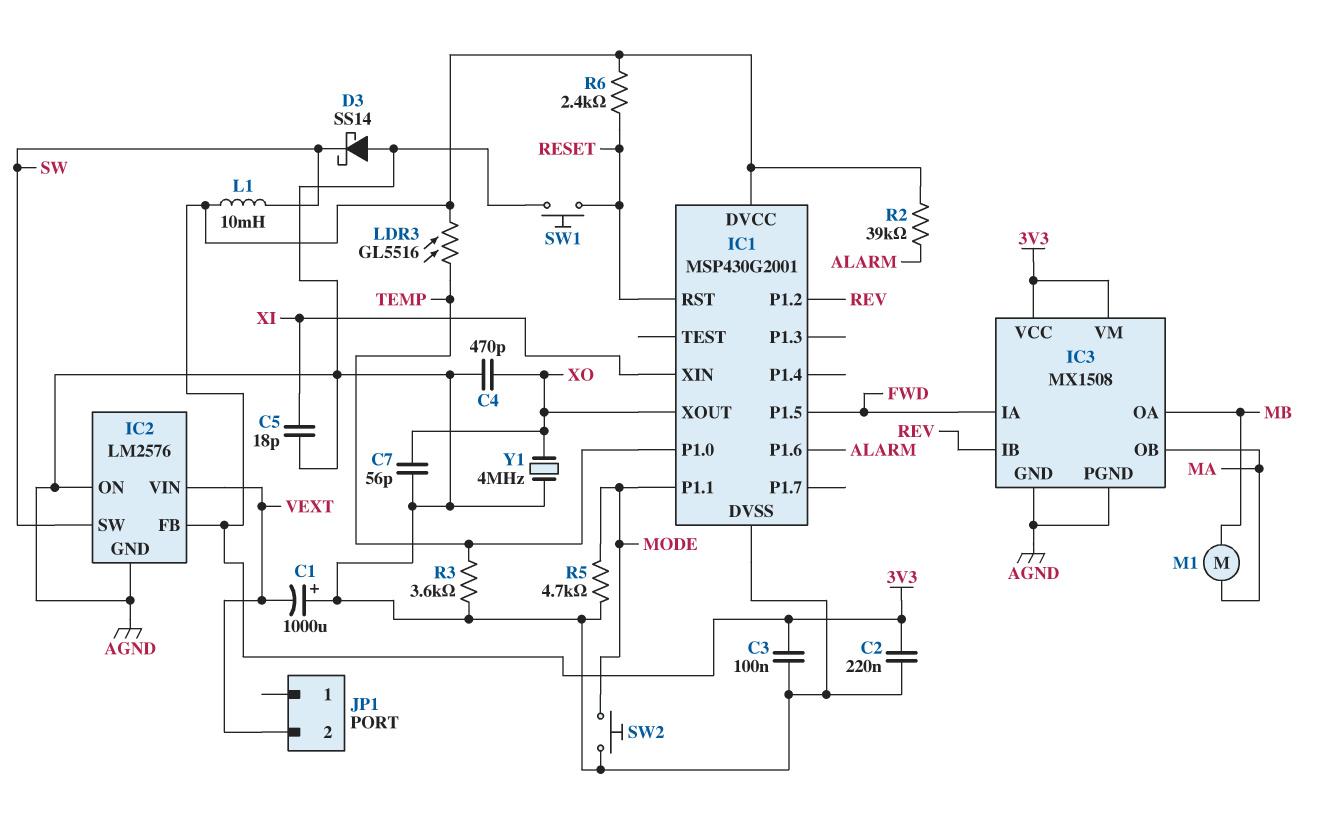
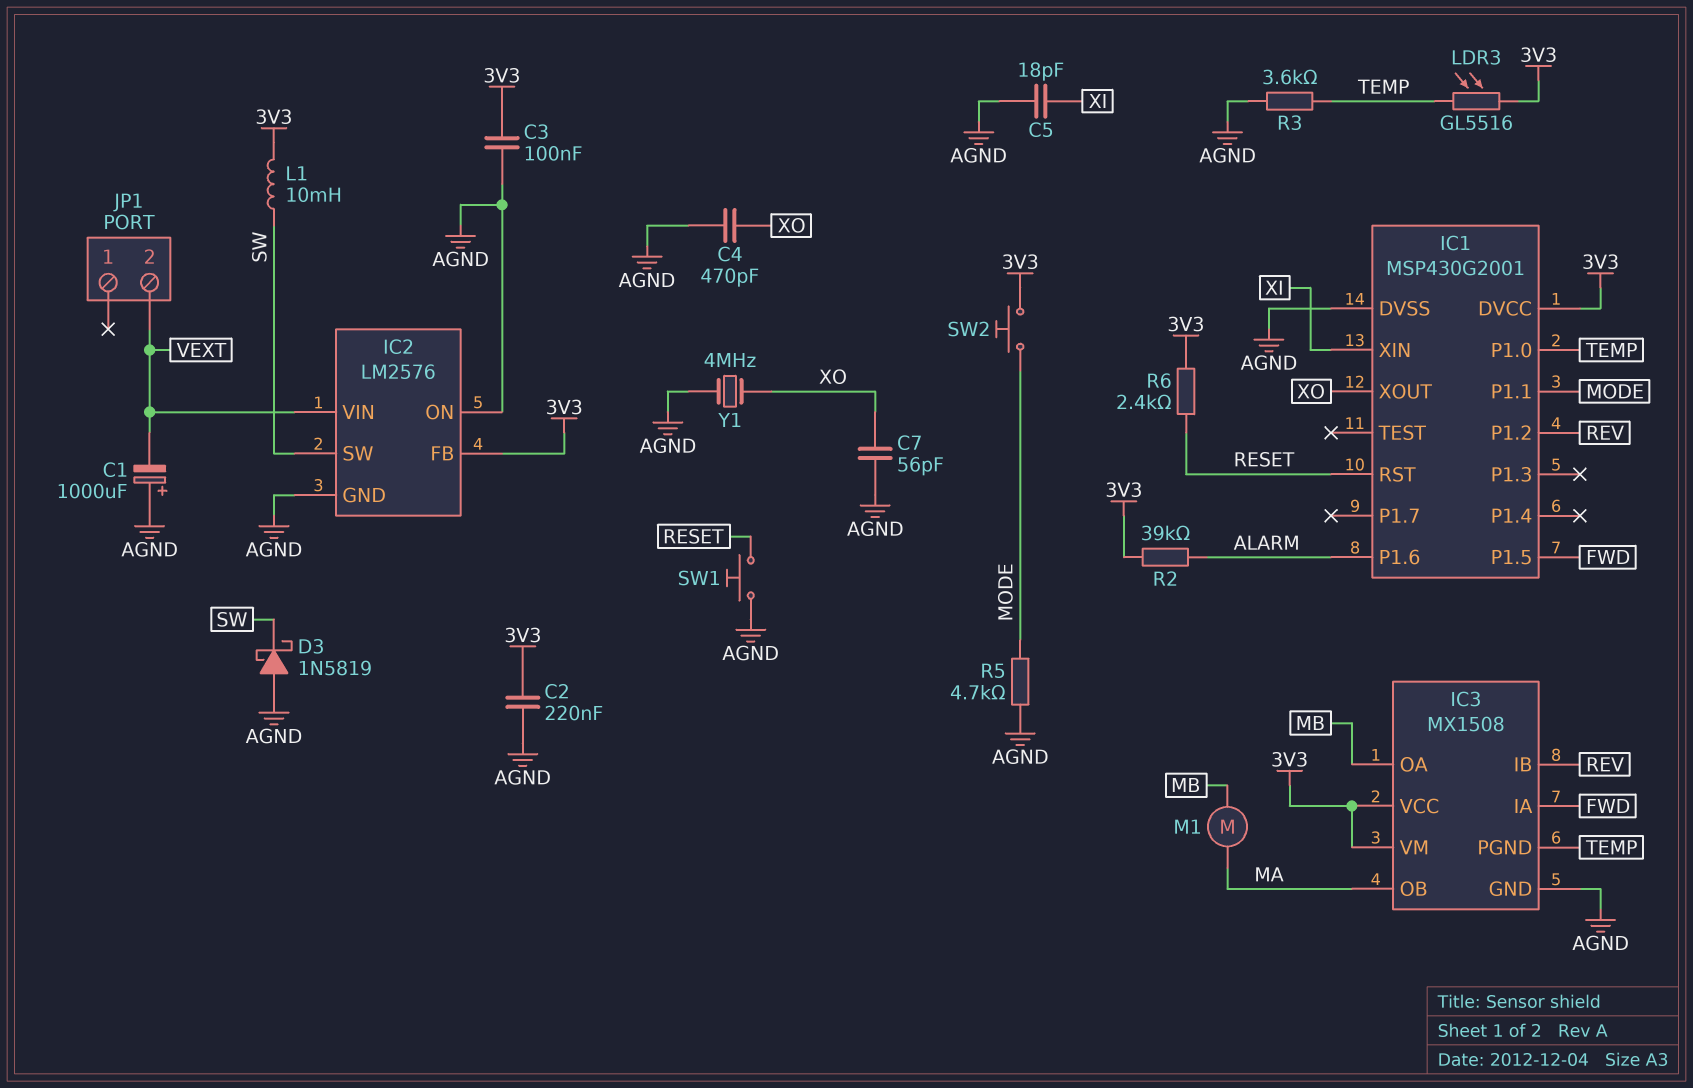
D3: schottky SS14 (A AGND, K SW) -> schottky 1N5819 (A AGND, K SW)
IC3 pin PGND: AGND -> TEMP
SW2: button (AGND, MODE) -> button (3V3, MODE)

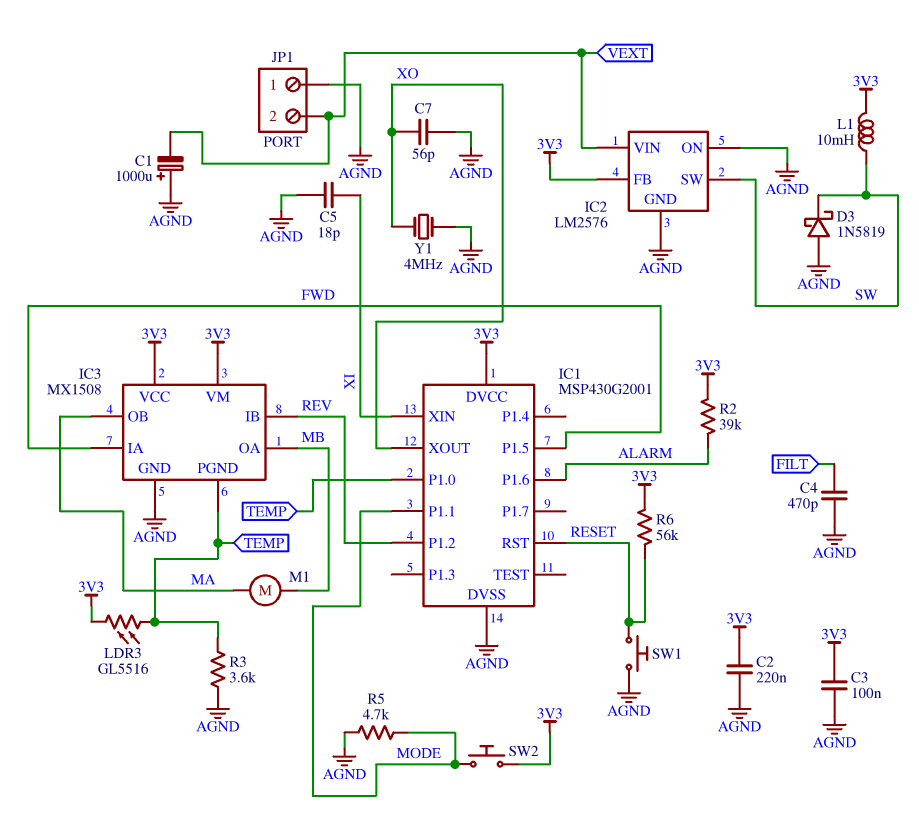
C4: 470pF (AGND, XO) -> 470pF (AGND, FILT)
JP1 pin 1: none -> AGND
R6: 2.4k (3V3, RESET) -> 56k (3V3, RESET)

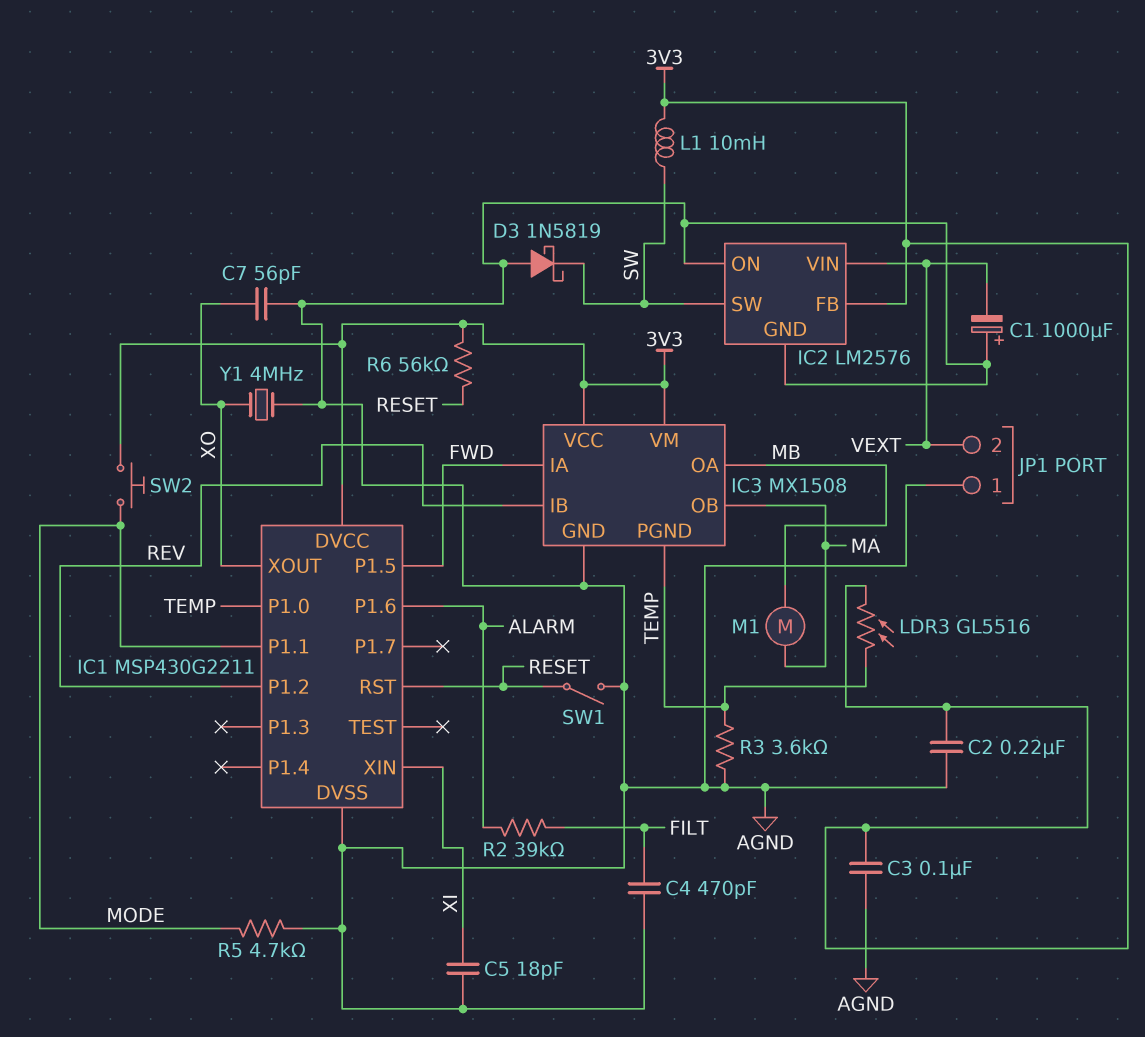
IC1: MSP430G2001 -> MSP430G2211
R2: 39k (3V3, ALARM) -> 39k (ALARM, FILT)
SW1: button (AGND, RESET) -> switch (AGND, RESET)

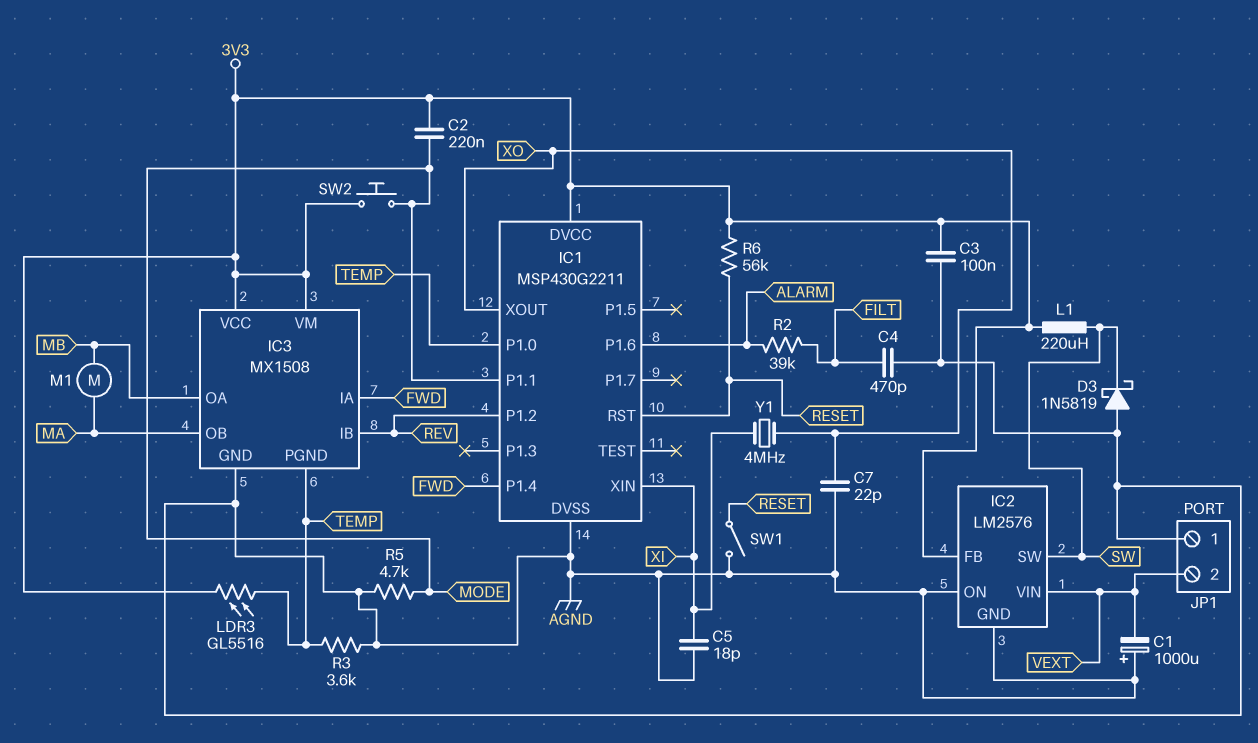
C2: 220nF (3V3, AGND) -> 220nF (3V3, MODE)
C7: 56pF (AGND, XO) -> 22pF (AGND, XO)
IC1 pin P1.4: none -> FWD
IC1 pin P1.5: FWD -> none
L1: 10mH (3V3, SW) -> 220uH (3V3, SW)
Y1: 4MHz (AGND, XO) -> 4MHz (XI, XO)

